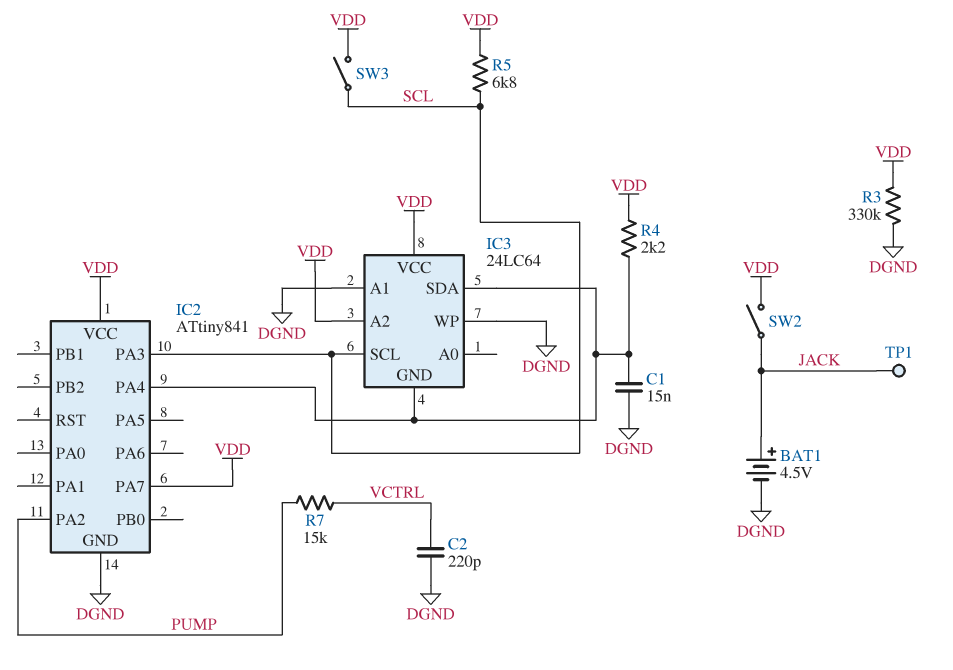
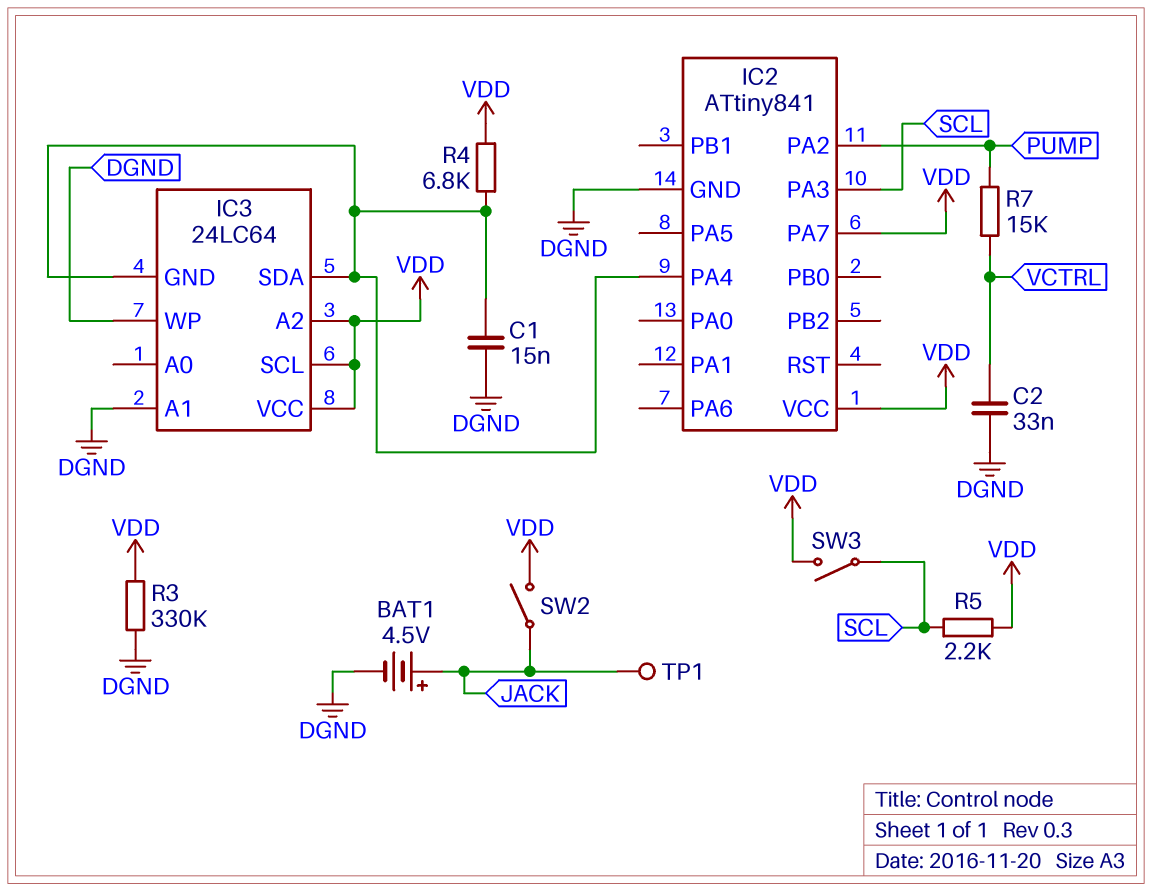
C2: 220pF (DGND, VCTRL) -> 33nF (DGND, VCTRL)
IC3 pin SCL: SCL -> VDD
R4: 2.2k (IC2/PA4, VDD) -> 6.8k (IC2/PA4, VDD)
R5: 6.8k (SCL, VDD) -> 2.2k (SCL, VDD)

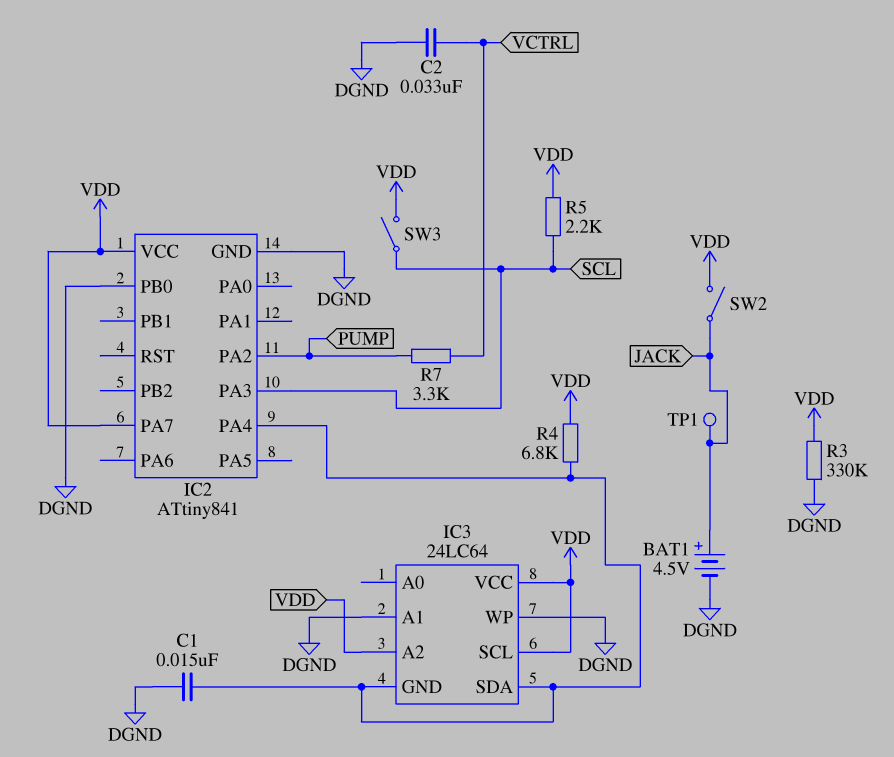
IC2 pin PB0: none -> DGND
R7: 15k (PUMP, VCTRL) -> 3.3k (PUMP, VCTRL)

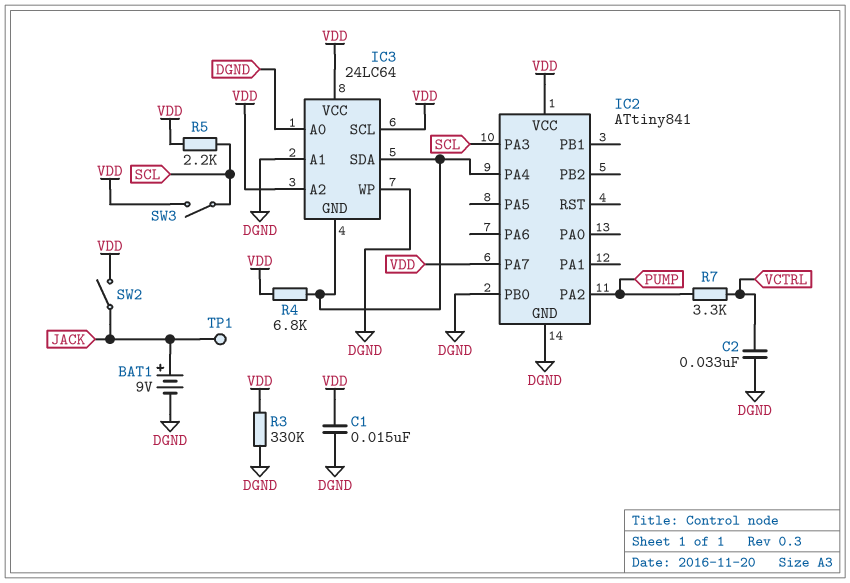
BAT1: 4.5V (plus JACK, minus DGND) -> 9V (plus JACK, minus DGND)
C1: 15nF (DGND, IC2/PA4) -> 15nF (DGND, VDD)
IC3 pin A0: none -> DGND

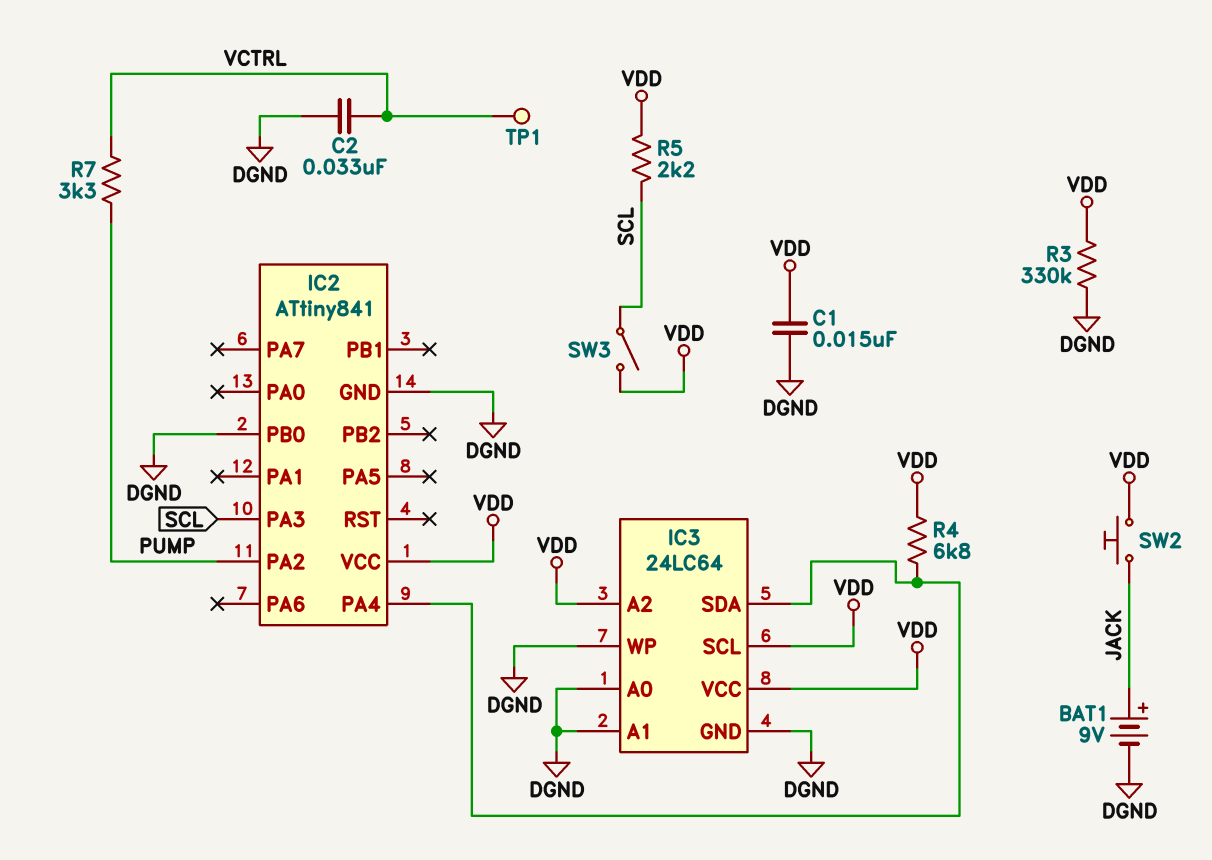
IC2 pin PA7: VDD -> none
IC3 pin GND: IC2/PA4 -> DGND
SW2: switch (JACK, VDD) -> button (JACK, VDD)
TP1: test point (JACK) -> test point (VCTRL)

